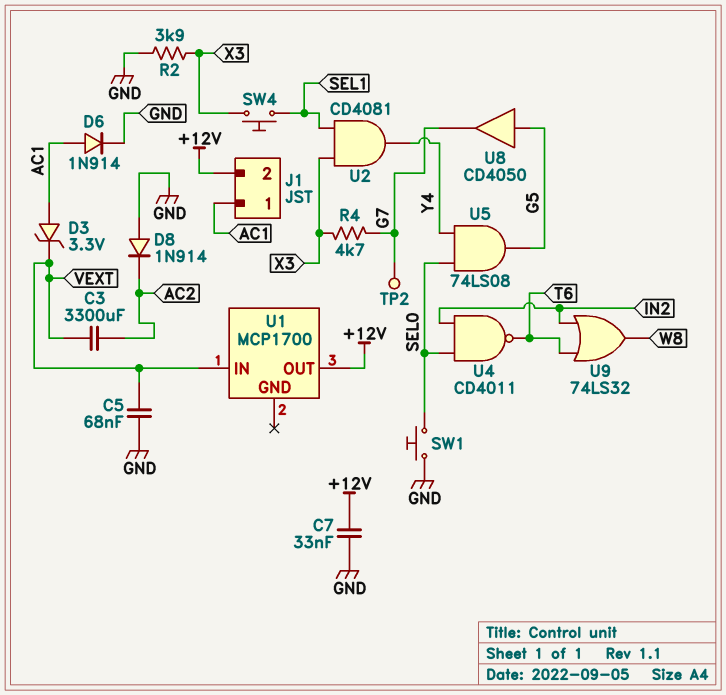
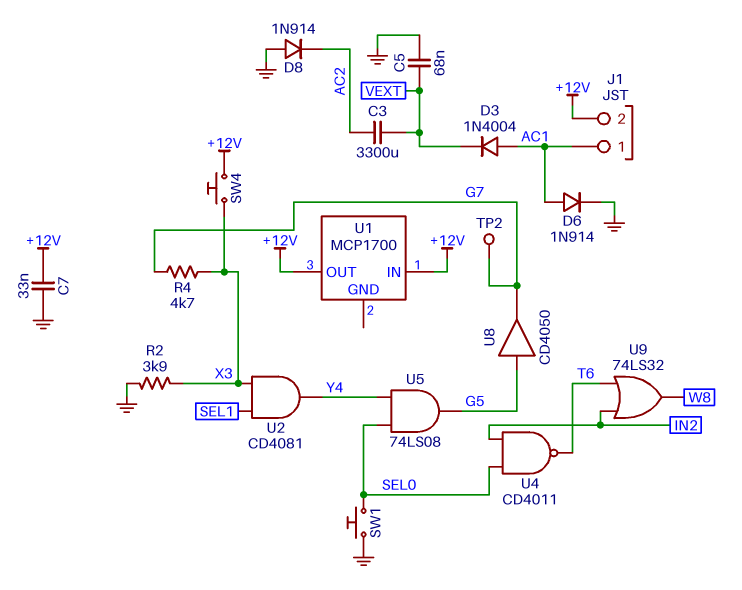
D3: zener 3.3V (A AC1, K VEXT) -> diode 1N4004 (A AC1, K VEXT)
SW4: button (SEL1, X3) -> button (+12V, X3)
U1 pin IN: VEXT -> +12V

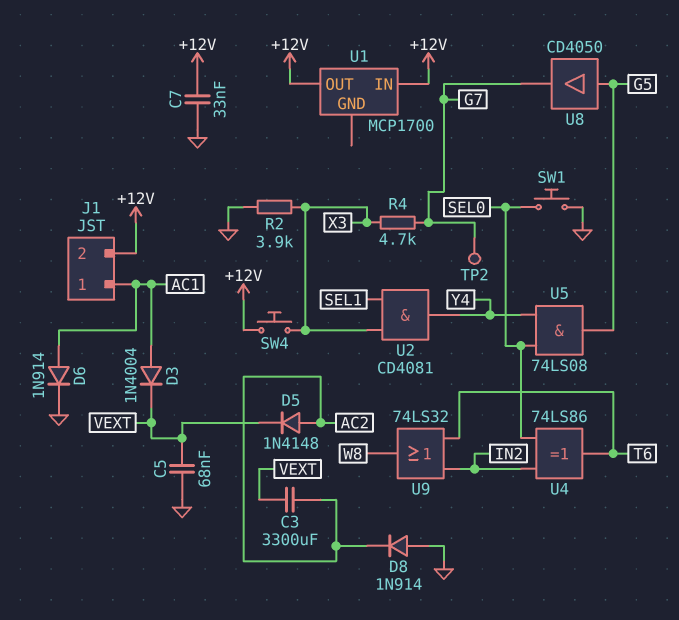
D5: none -> diode 1N4148 (A AC2, K VEXT)
U4: NAND CD4011 (in IN2, in SEL0, out T6) -> XOR 74LS86 (in IN2, in SEL0, out T6)

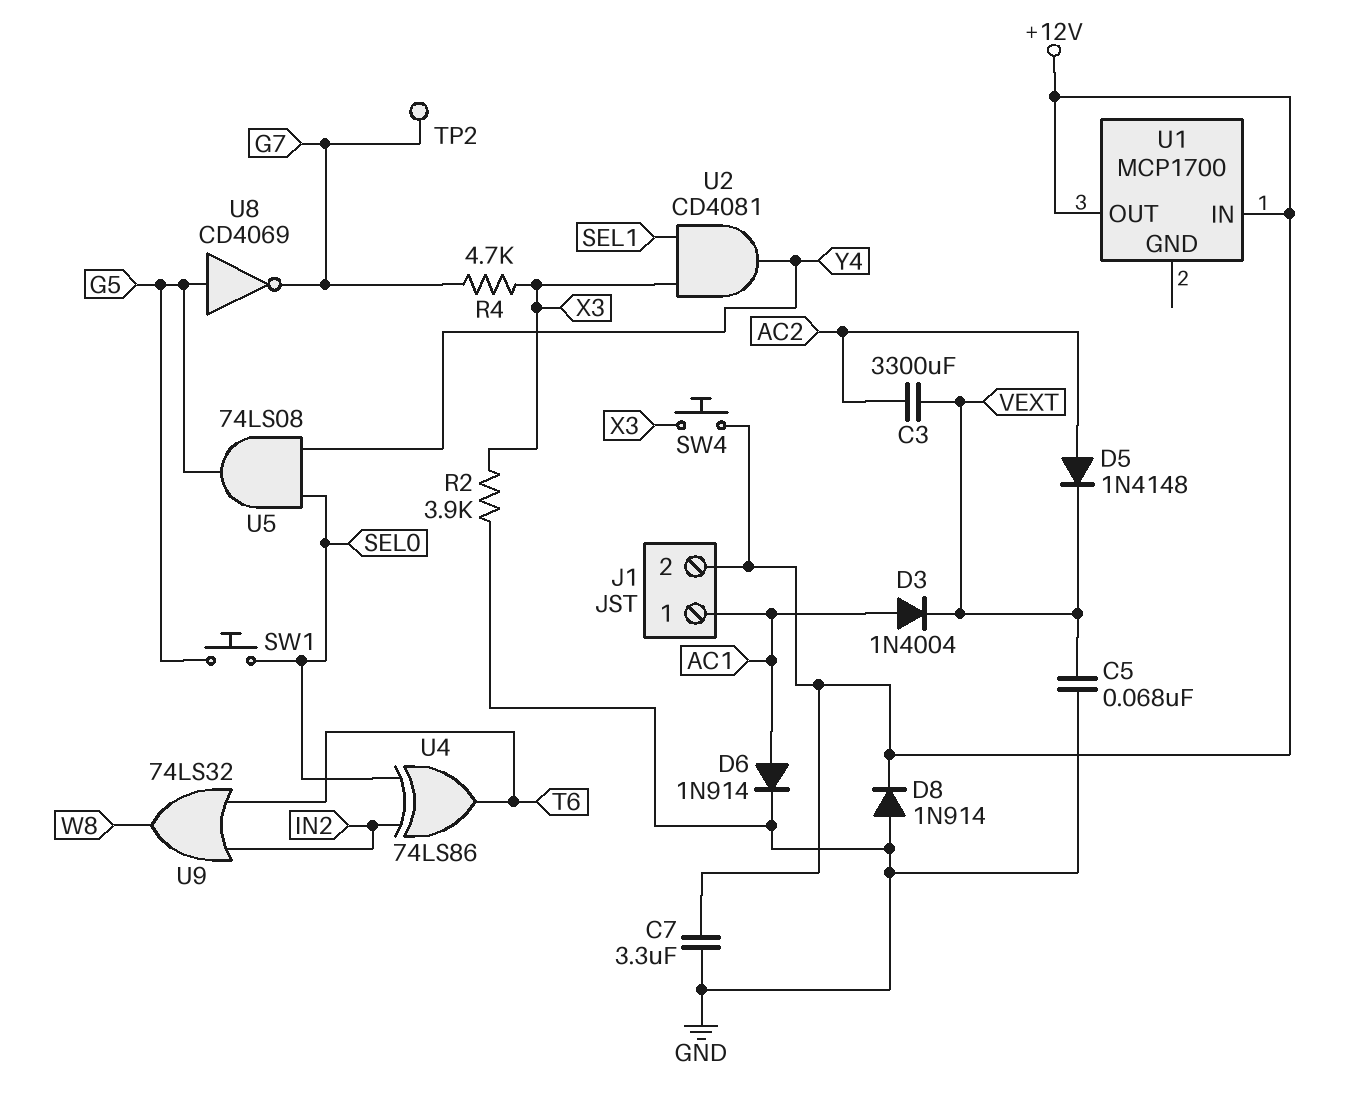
C7: 33nF (+12V, GND) -> 3.3uF (+12V, GND)
D8: diode 1N914 (A GND, K AC2) -> diode 1N914 (A GND, K +12V)
SW1: button (GND, SEL0) -> button (G5, SEL0)
U8: buffer CD4050 (in G5, out G7) -> NOT CD4069 (in G5, out G7)

